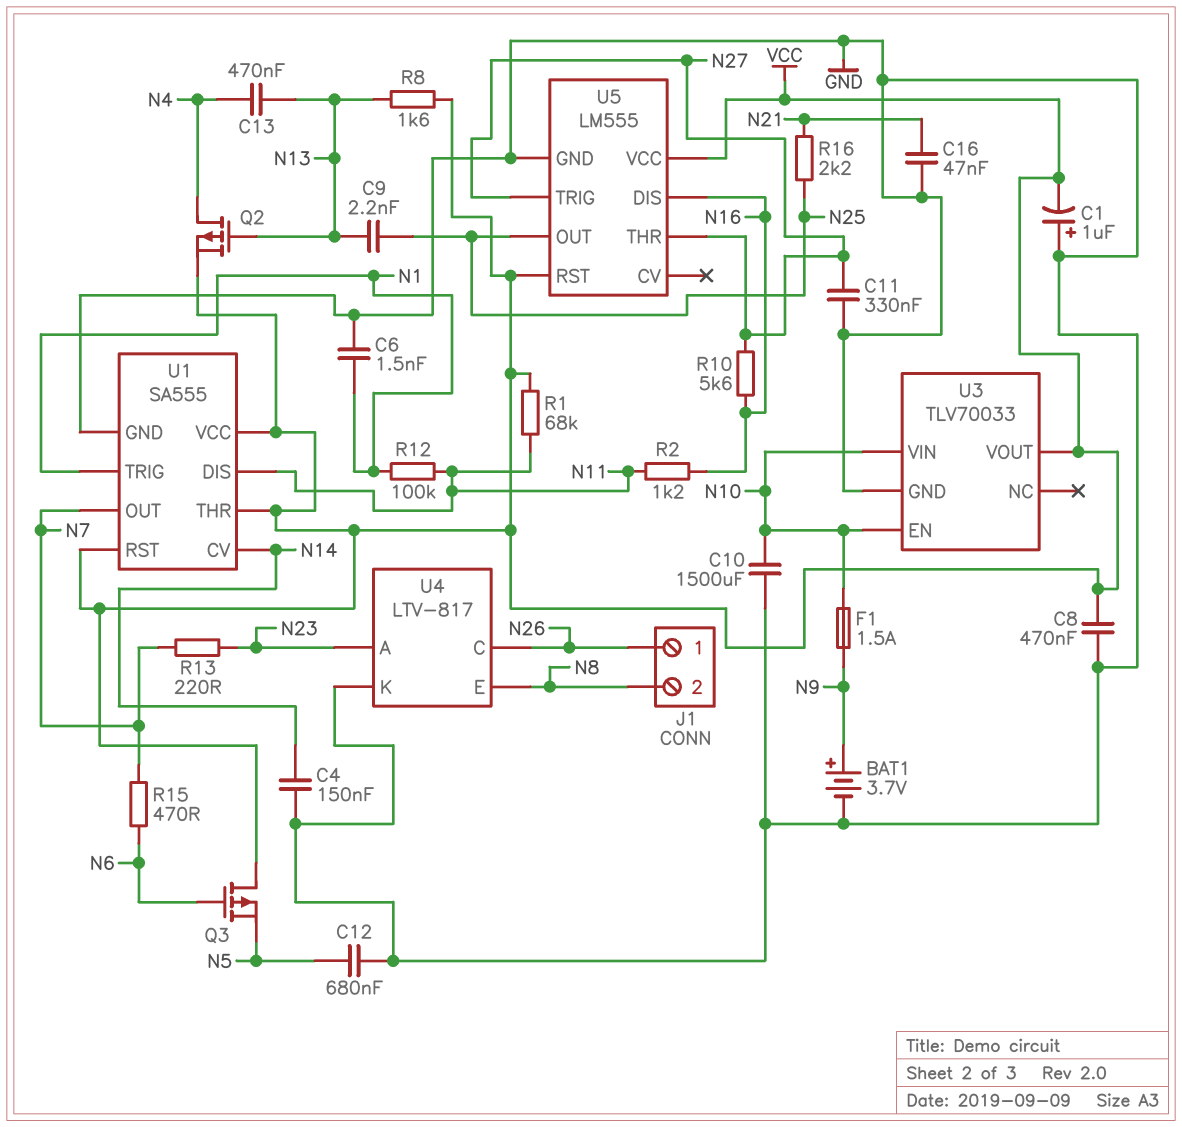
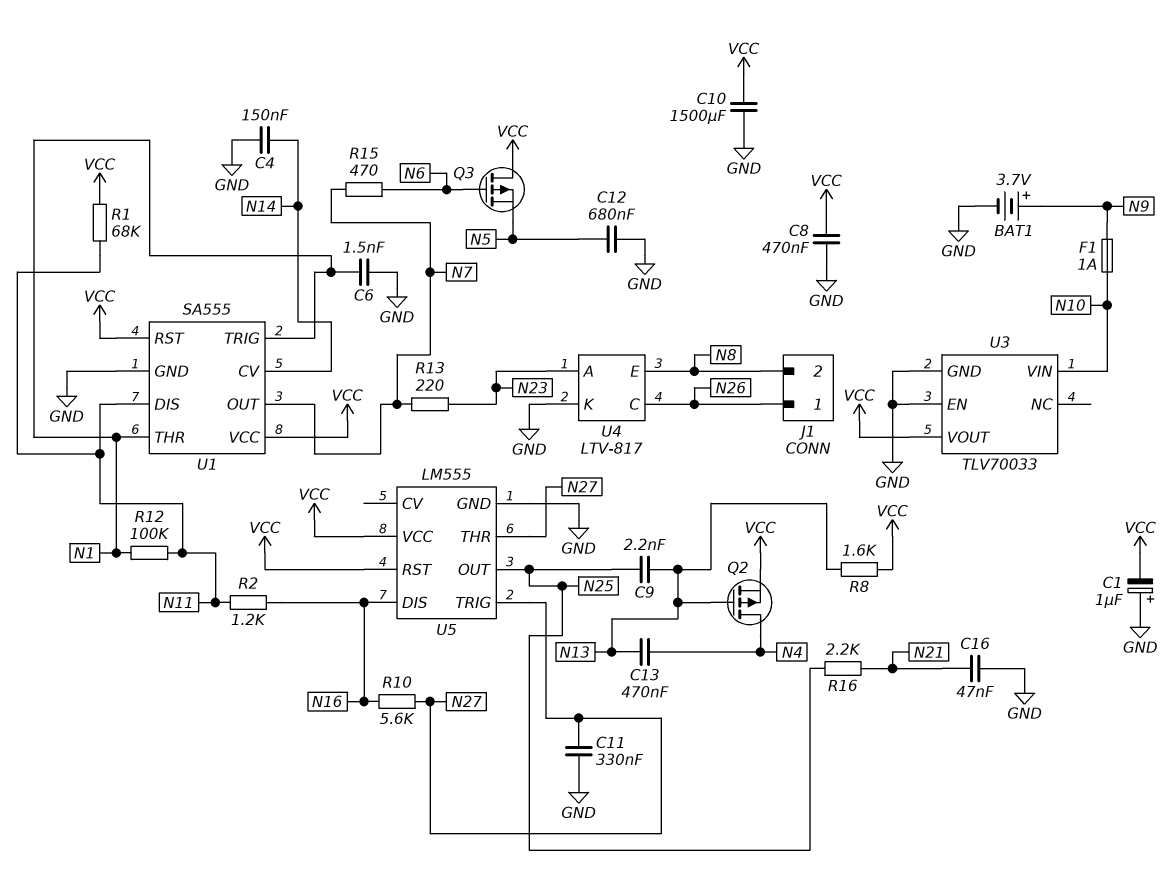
C10: 1500uF (GND, N10) -> 1500uF (GND, VCC)
F1: 1.5A (N9, N10) -> 1A (N9, N10)
U1 pin THR: VCC -> N1
U3 pin EN: N10 -> GND

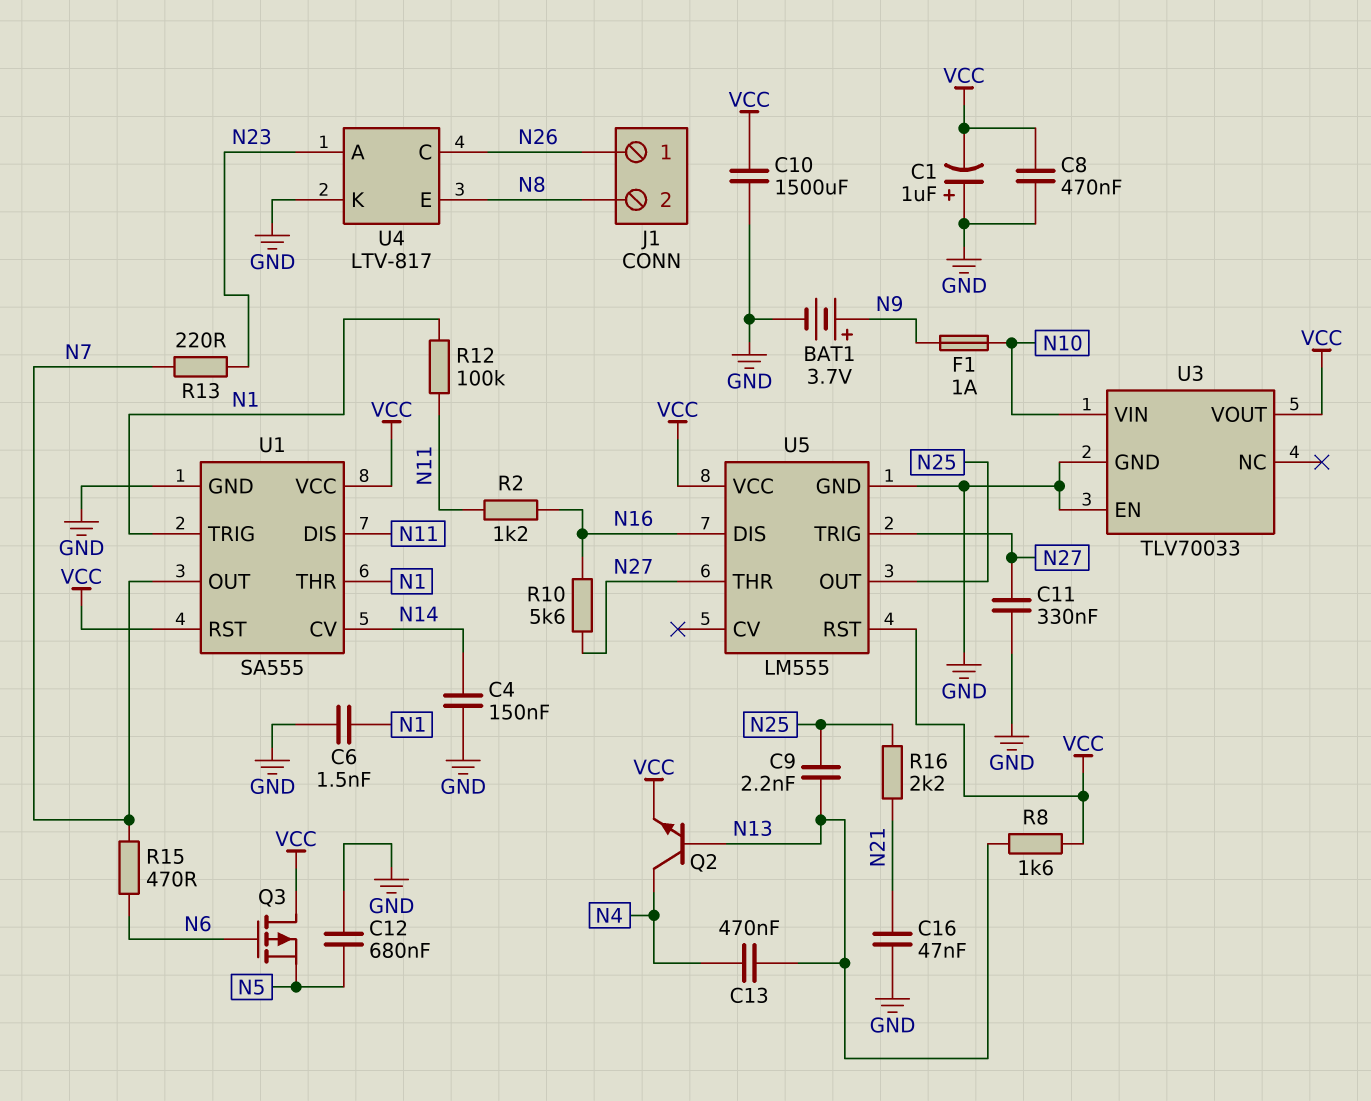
Q2: PMOS (G N13, D N4, S VCC) -> NPN (B N13, C N4, E VCC)
R1: 68k (N11, VCC) -> none

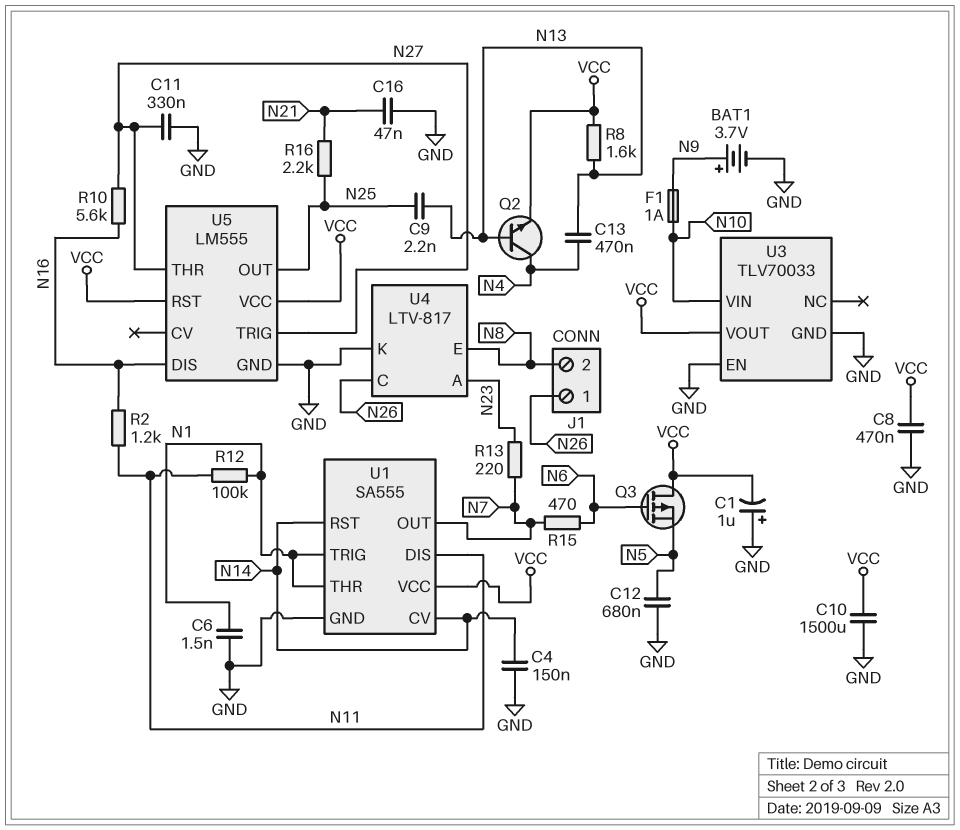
U1 pin RST: VCC -> N14

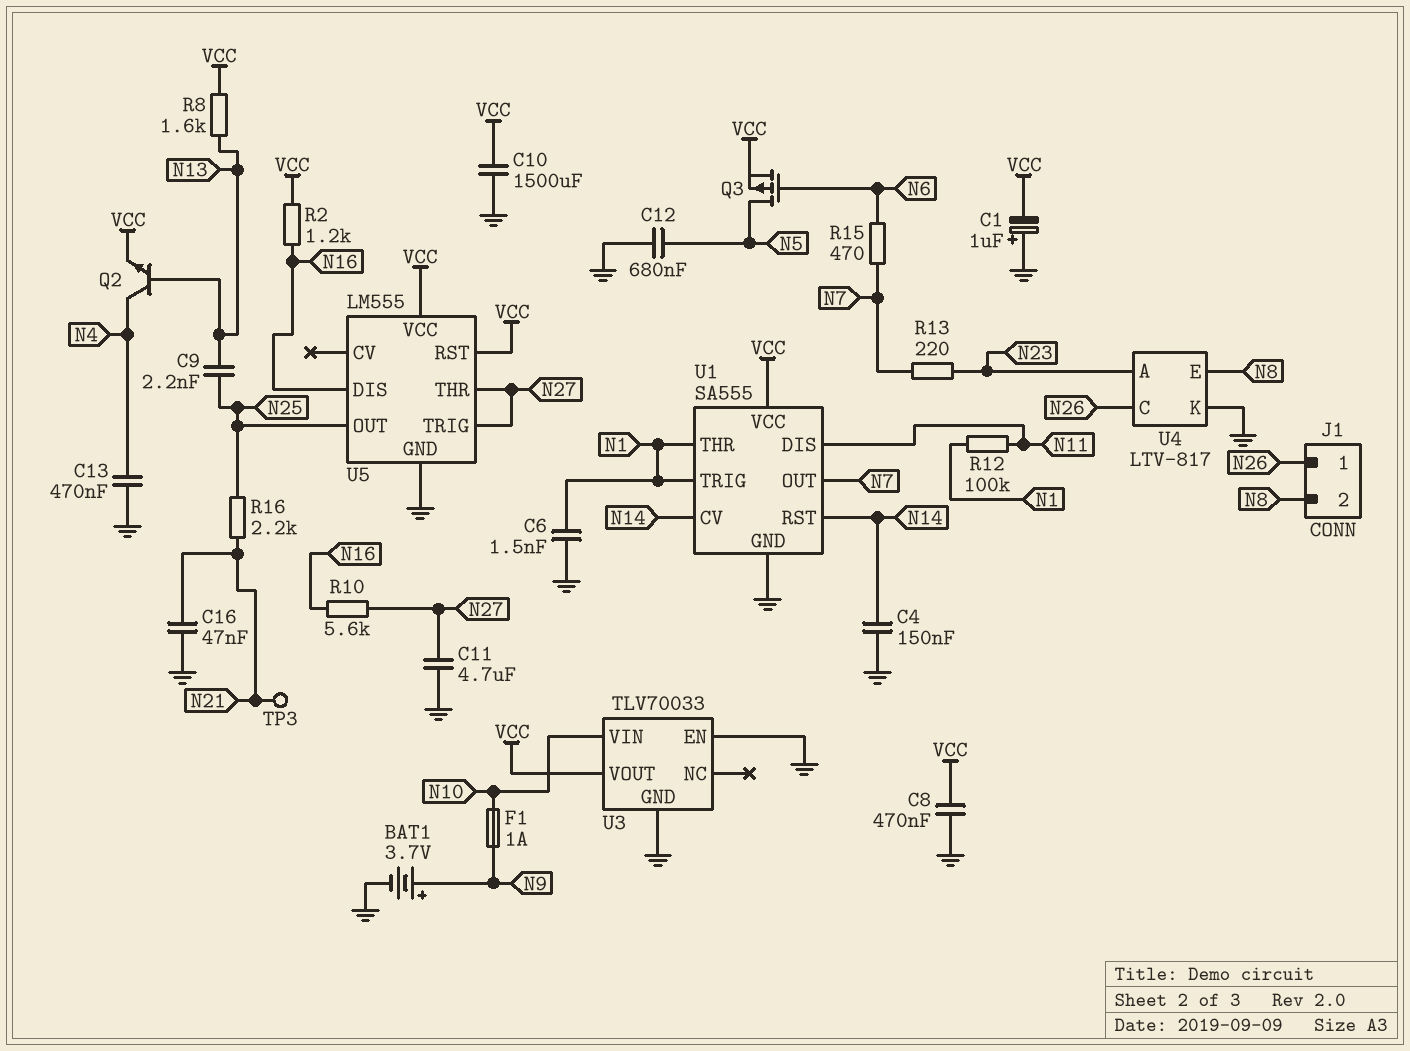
C11: 330nF (GND, N27) -> 4.7uF (GND, N27)
C13: 470nF (N4, N13) -> 470nF (GND, N4)
Q3: PMOS (G N6, D VCC, S N5) -> PMOS (G N6, D N5, S VCC)
R2: 1.2k (N11, N16) -> 1.2k (N16, VCC)
TP3: none -> test point (N21)

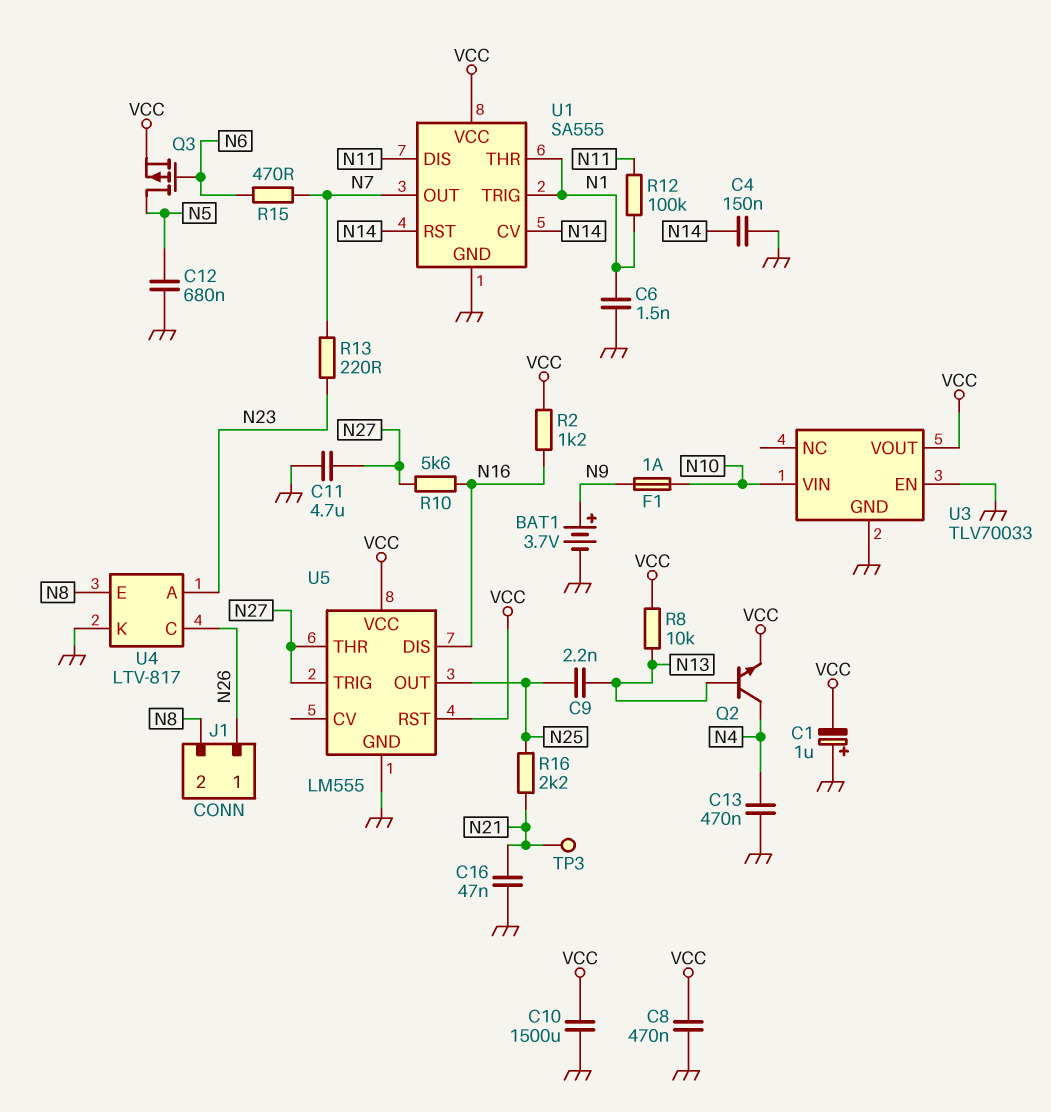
R8: 1.6k (N13, VCC) -> 10k (N13, VCC)

